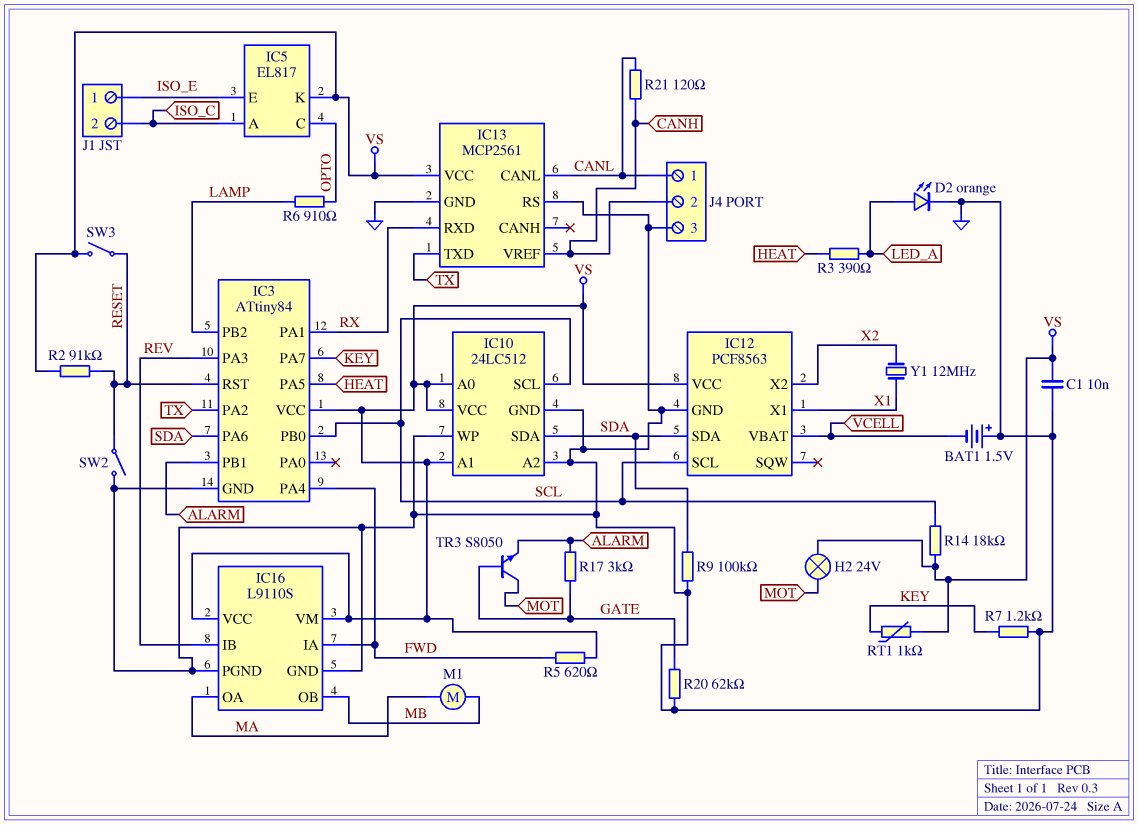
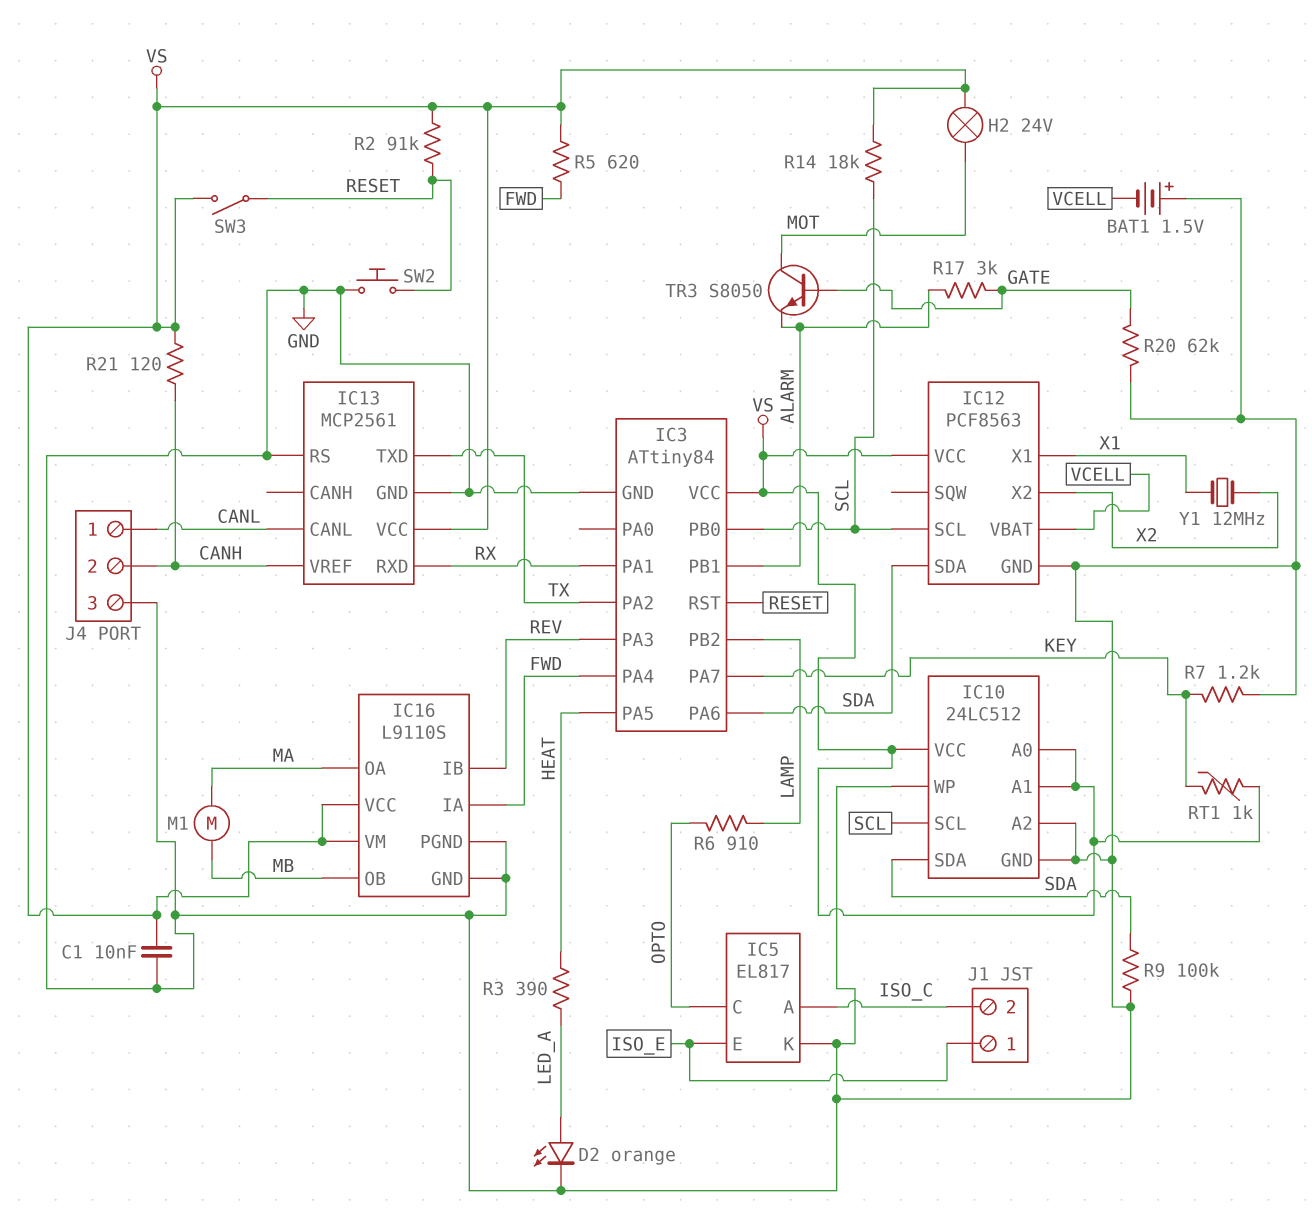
IC5 pin K: VS -> GND
R21: 120 (CANH, CANL) -> 120 (CANH, VS)
SW2: switch (GND, RESET) -> button (GND, RESET)

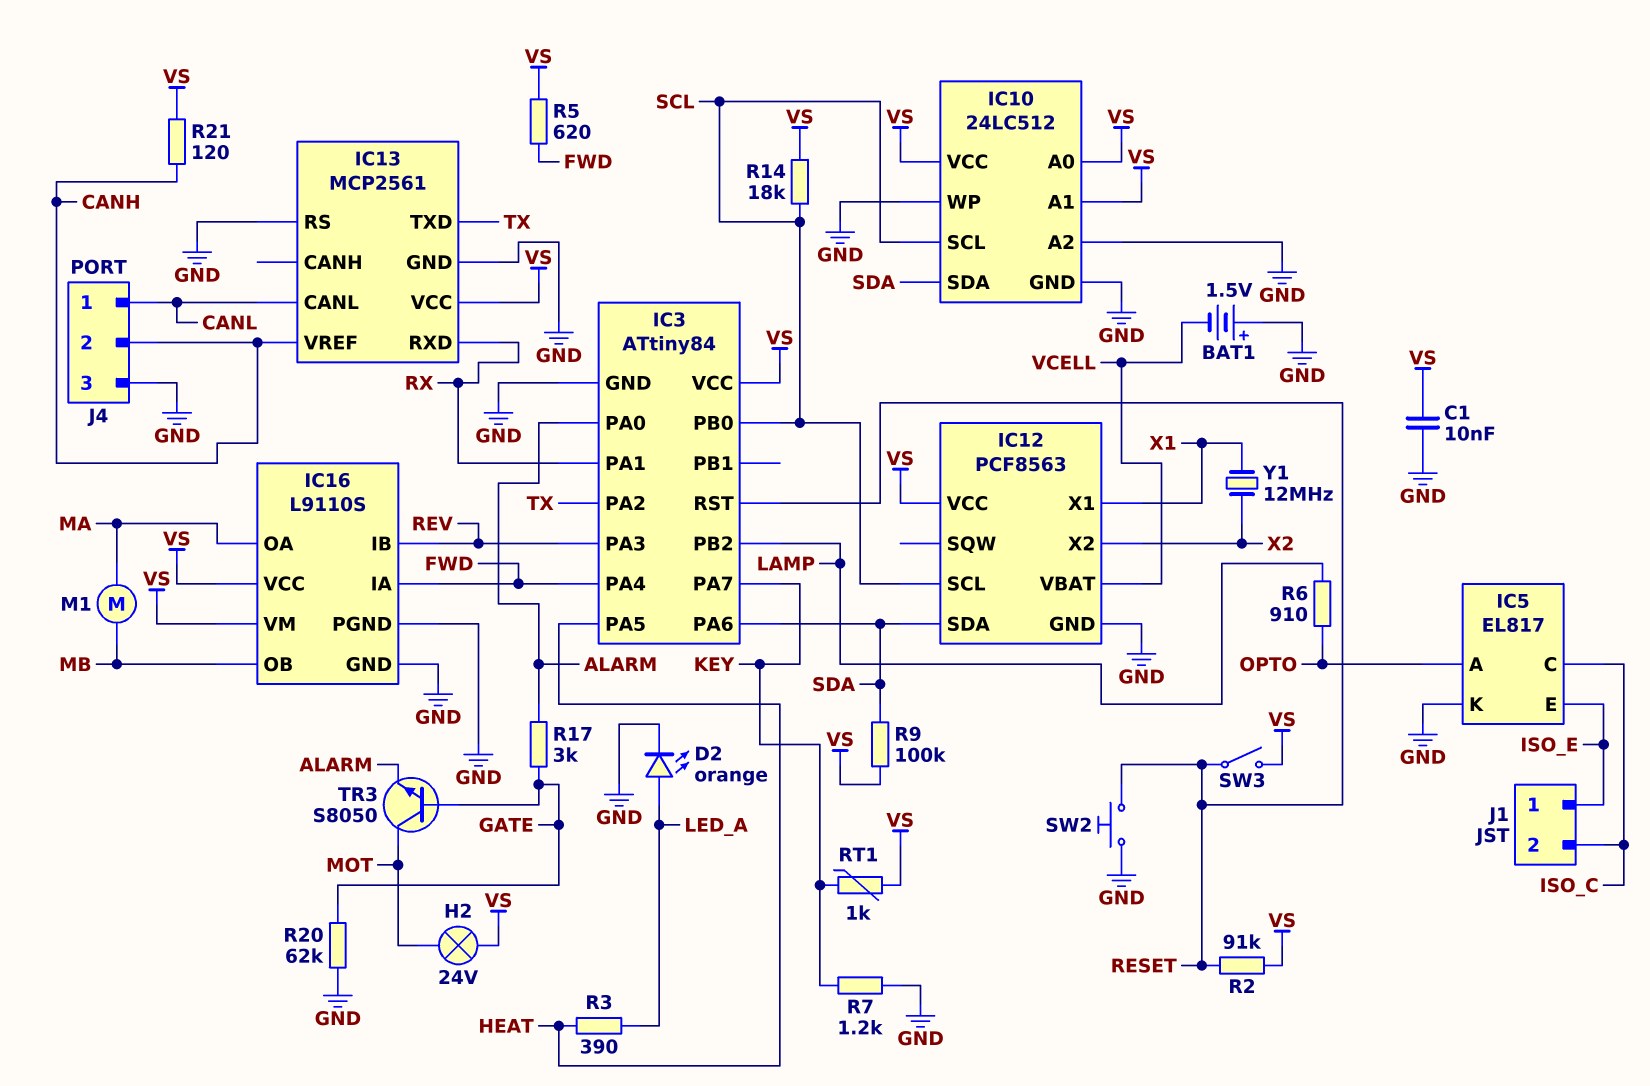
IC3 pin PA0: none -> ALARM
IC3 pin PB1: ALARM -> none
IC5 pin A: ISO_C -> OPTO
IC5 pin C: OPTO -> ISO_C
R9: 100k (GND, SDA) -> 100k (SDA, VS)

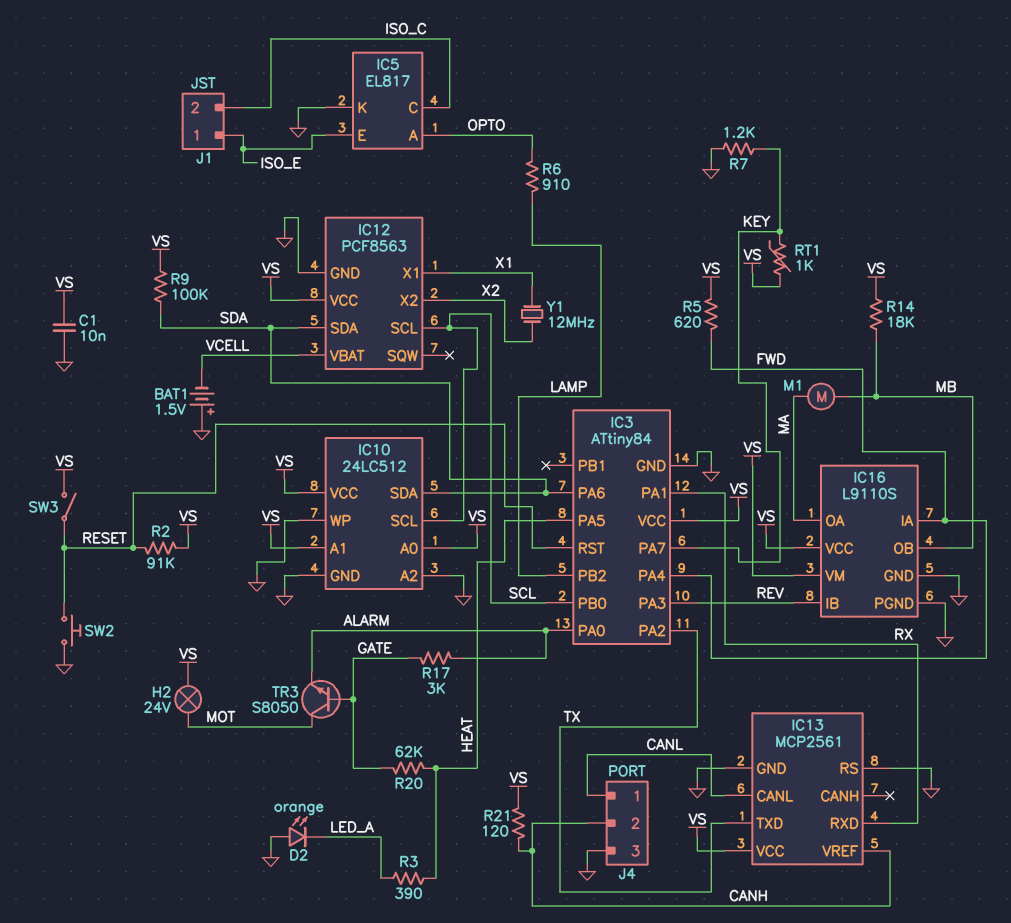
D2: LED orange (A LED_A, K GND) -> LED orange (A GND, K LED_A)
R14: 18k (SCL, VS) -> 18k (MB, VS)
R20: 62k (GATE, GND) -> 62k (GATE, HEAT)

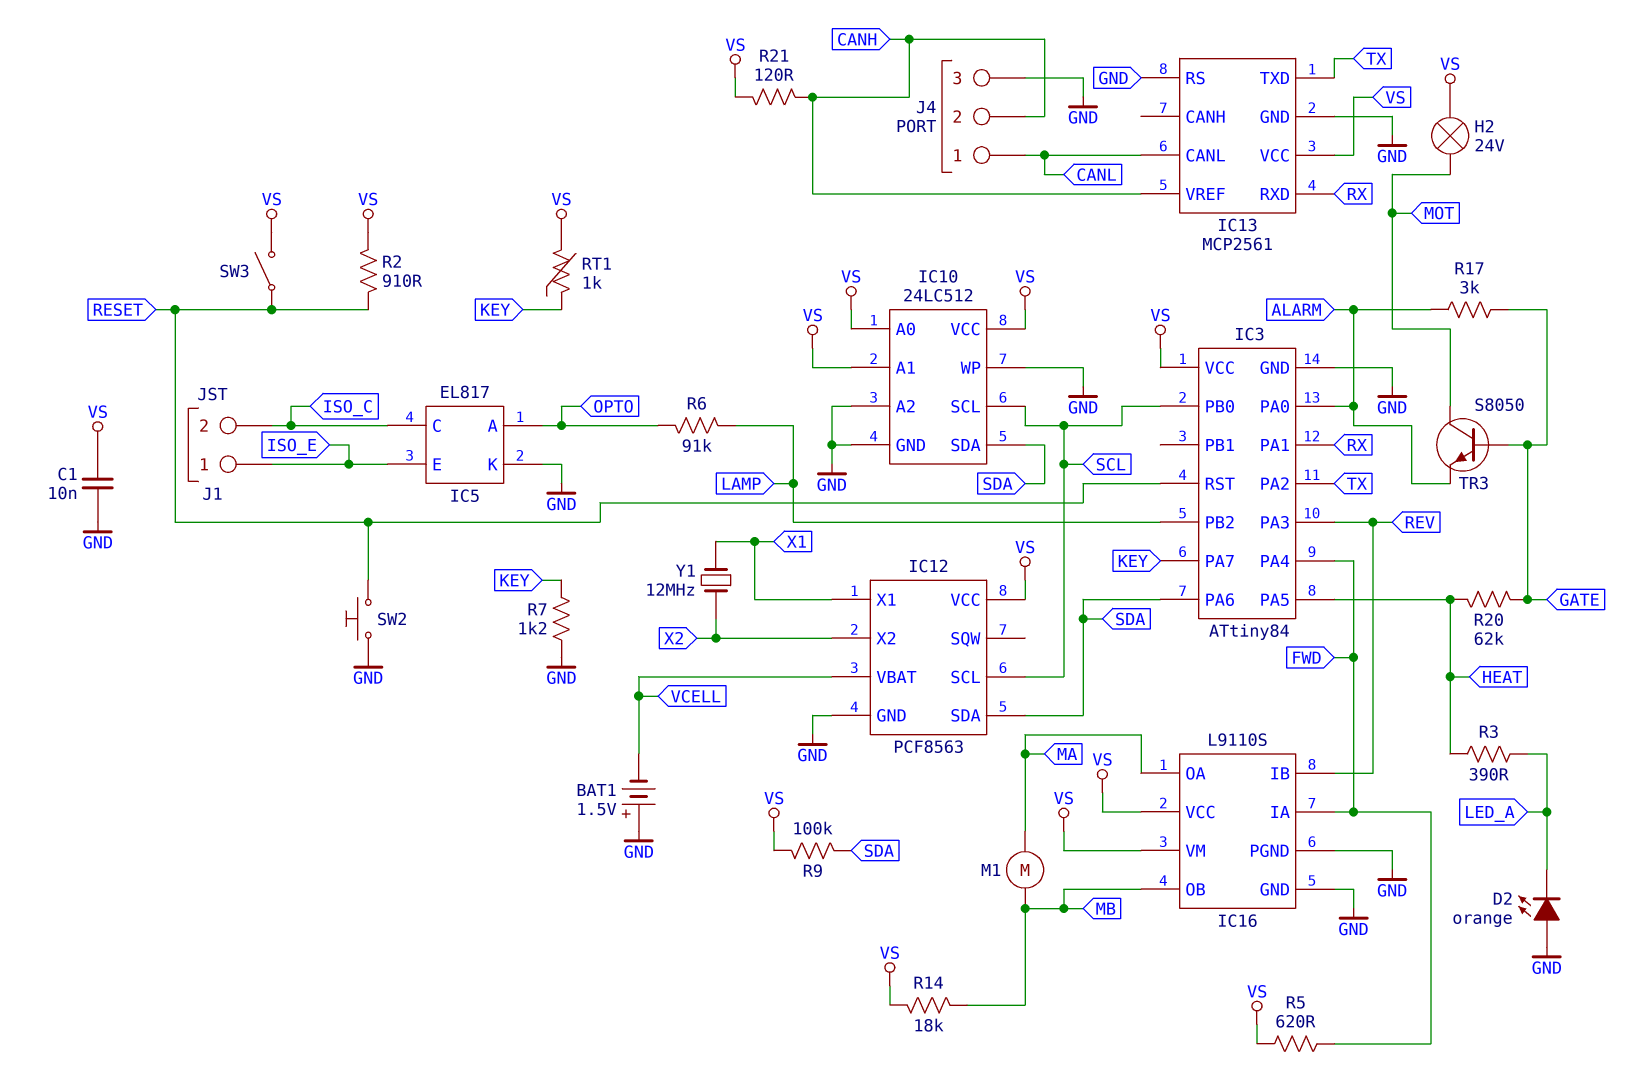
R2: 91k (RESET, VS) -> 910 (RESET, VS)
R6: 910 (LAMP, OPTO) -> 91k (LAMP, OPTO)

